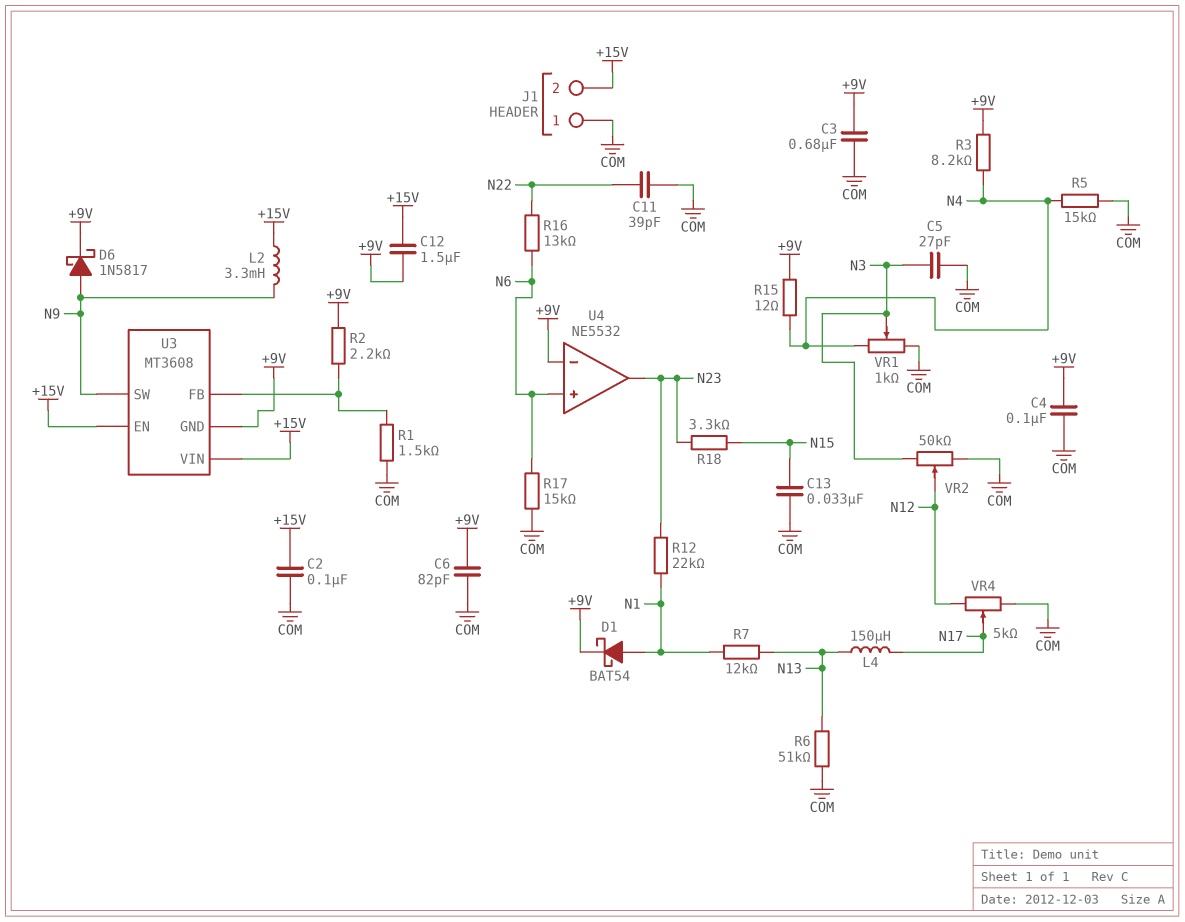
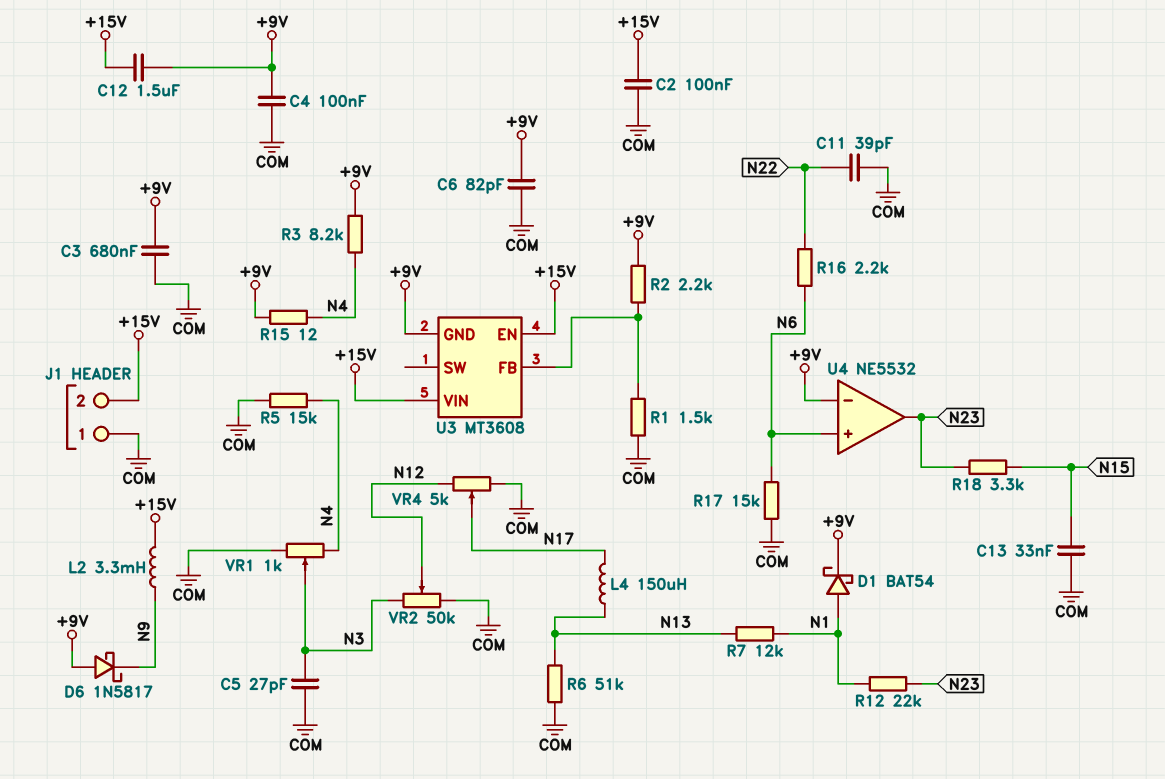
D6: schottky 1N5817 (A N9, K +9V) -> schottky 1N5817 (A +9V, K N9)
R16: 13k (N6, N22) -> 2.2k (N6, N22)
U3 pin SW: N9 -> none

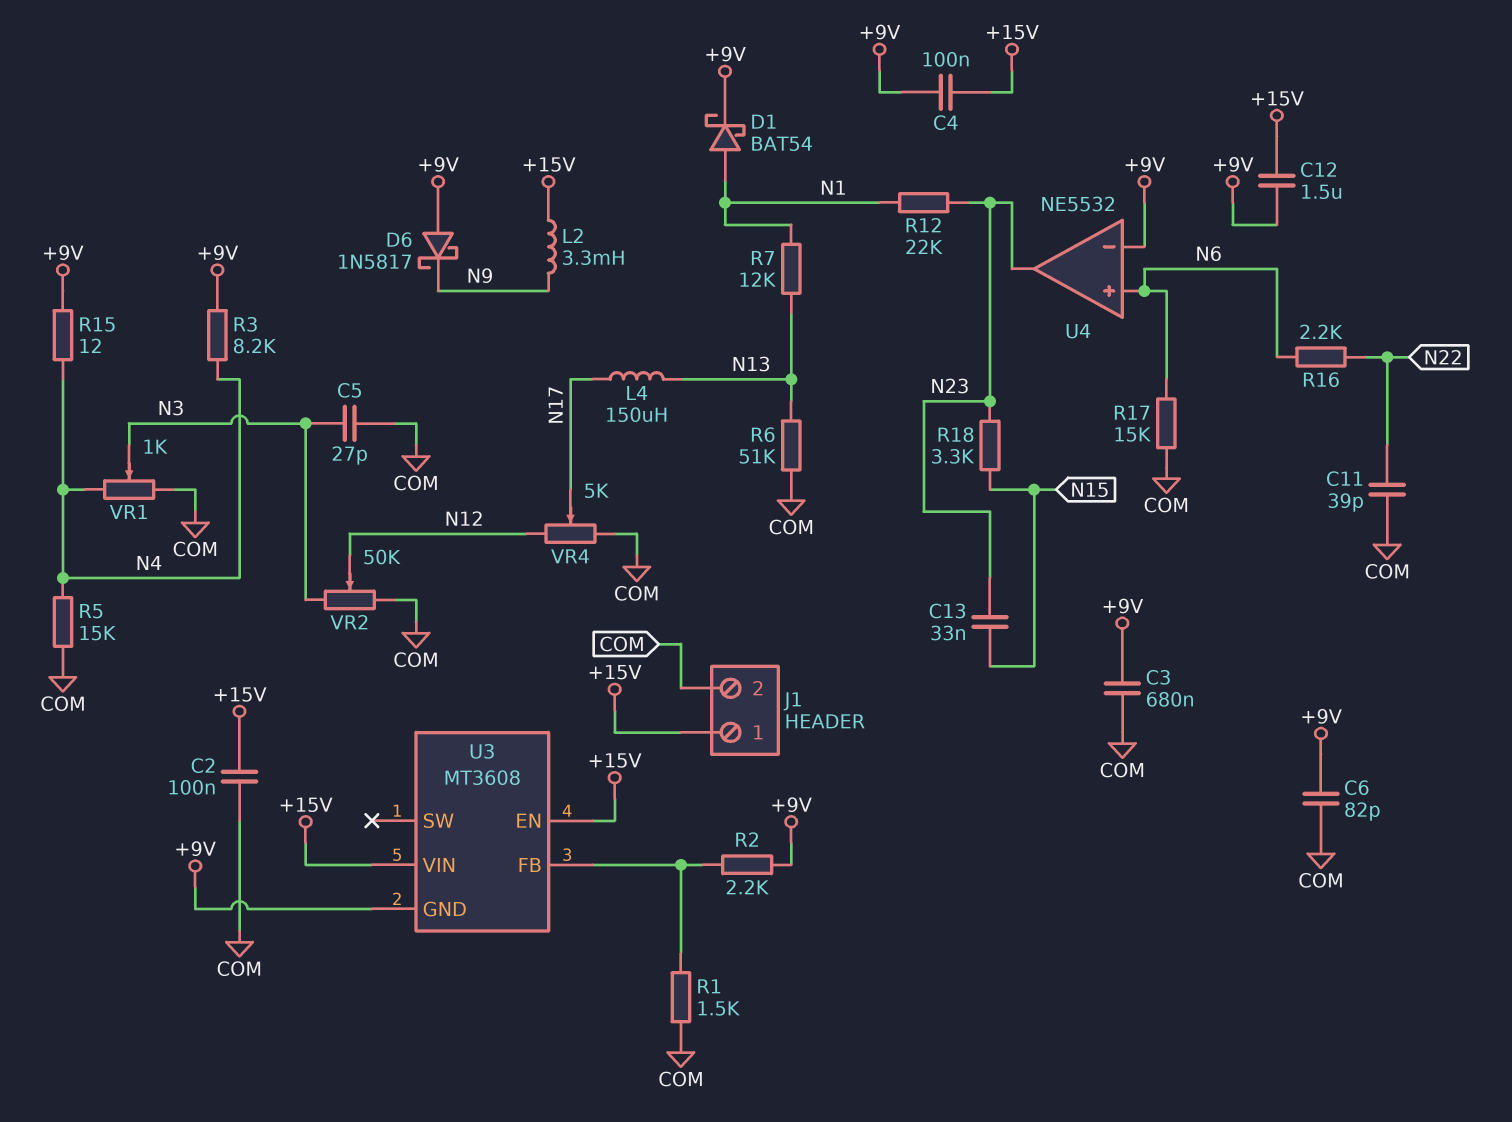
C4: 100nF (+9V, COM) -> 100nF (+9V, +15V)
C13: 33nF (COM, N15) -> 33nF (N15, N23)
J1 pin 1: COM -> +15V
J1 pin 2: +15V -> COM

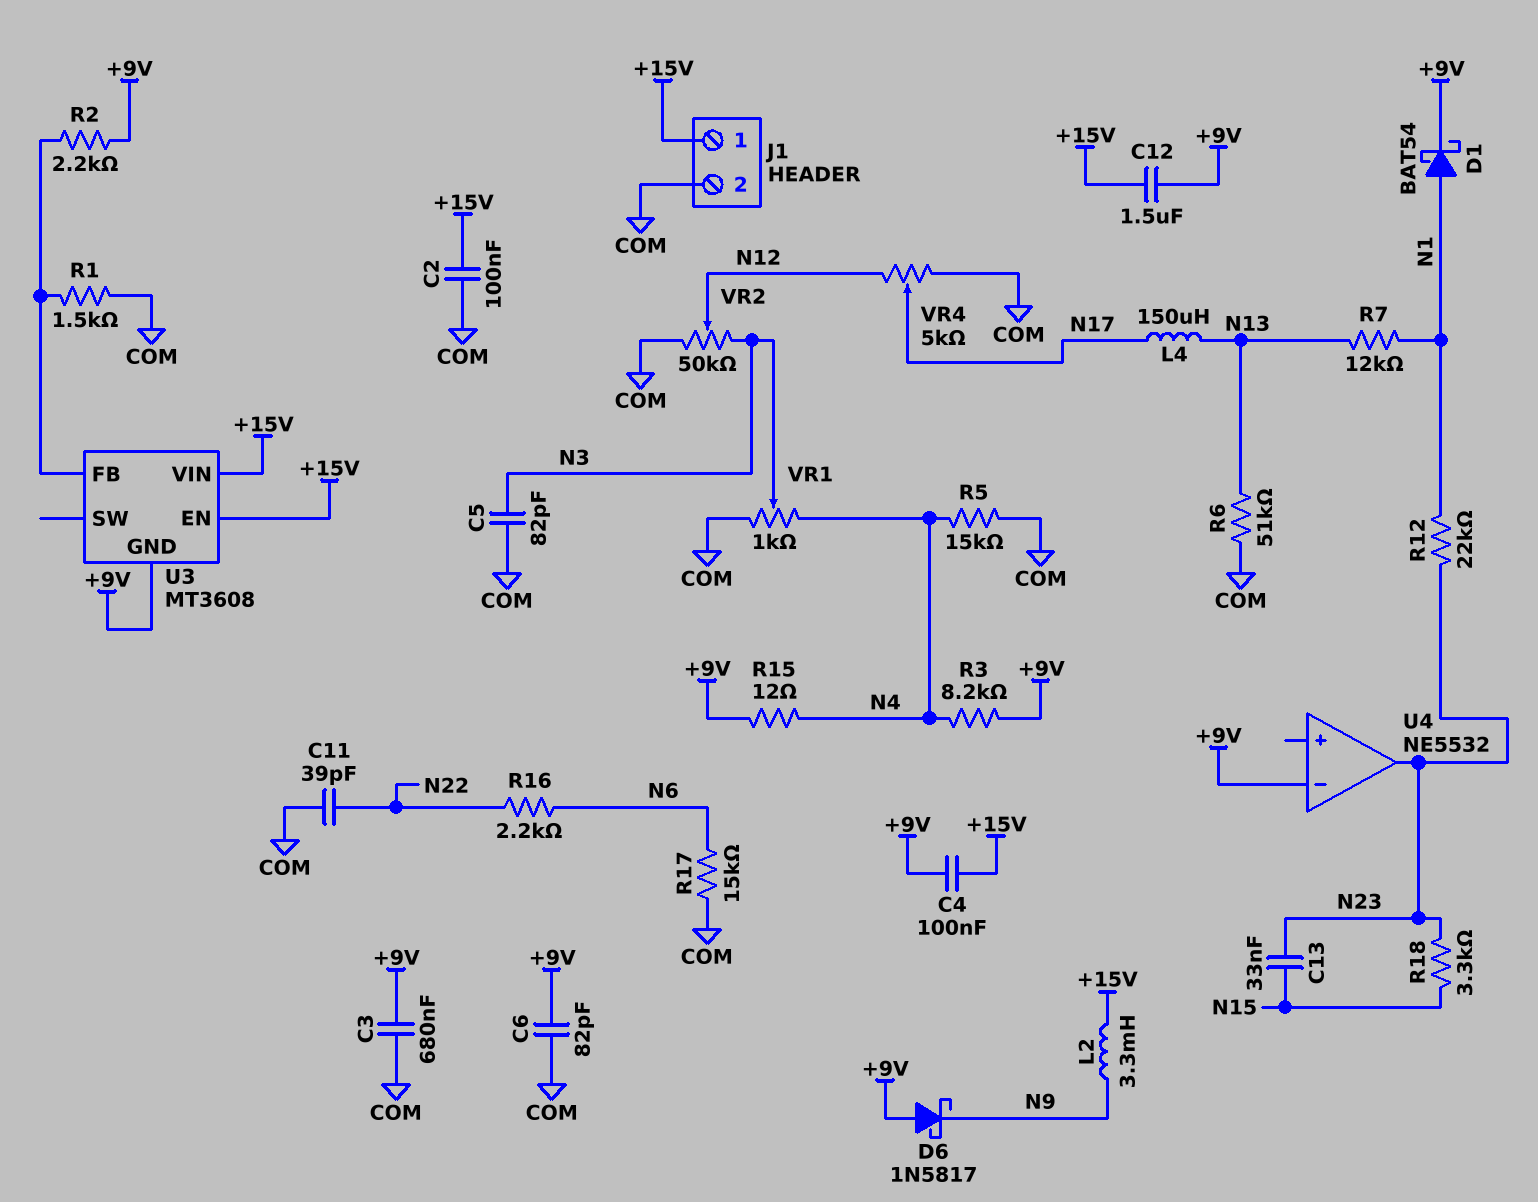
C5: 27pF (COM, N3) -> 82pF (COM, N3)
U4 pin in+: N6 -> none

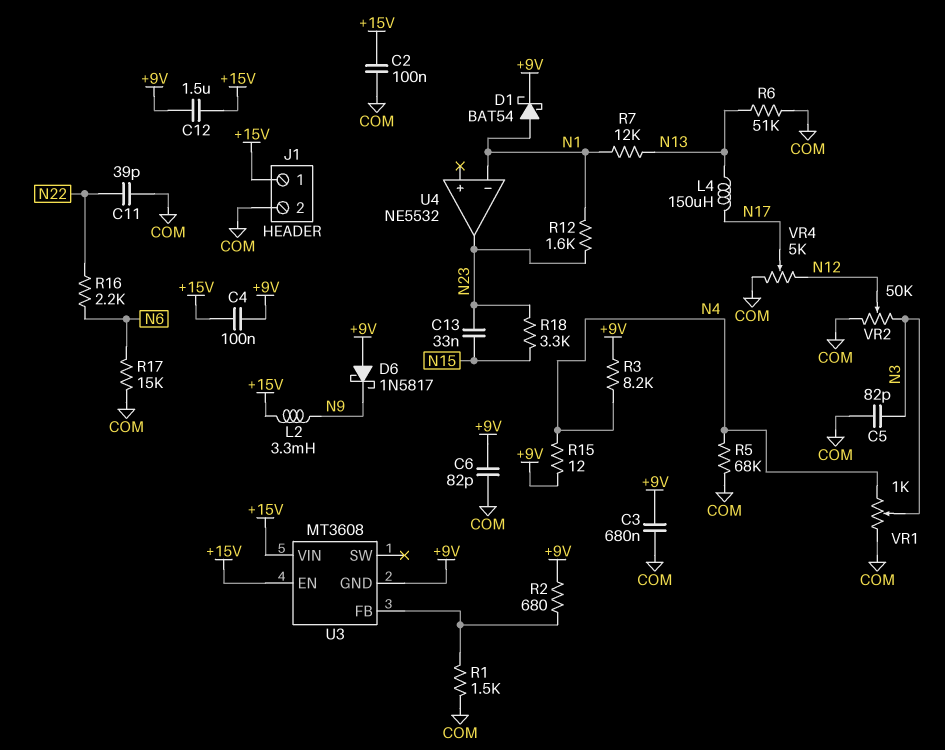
R2: 2.2k (+9V, U3/FB) -> 680 (+9V, U3/FB)
R5: 15k (COM, N4) -> 68k (COM, N4)
R12: 22k (N1, N23) -> 1.6k (N1, N23)
U4 pin in-: +9V -> N1

